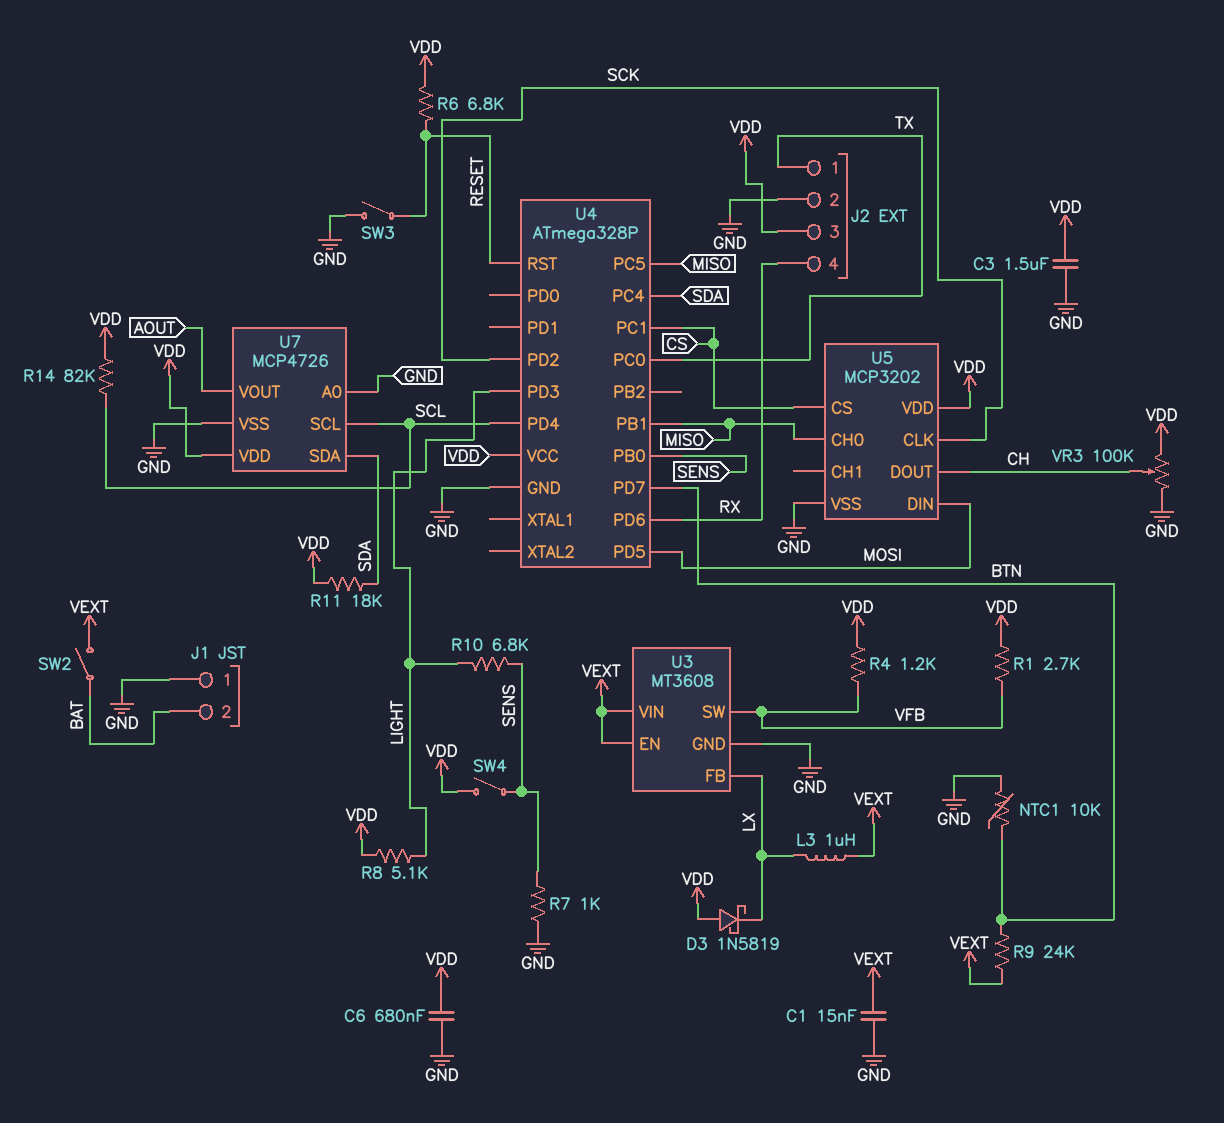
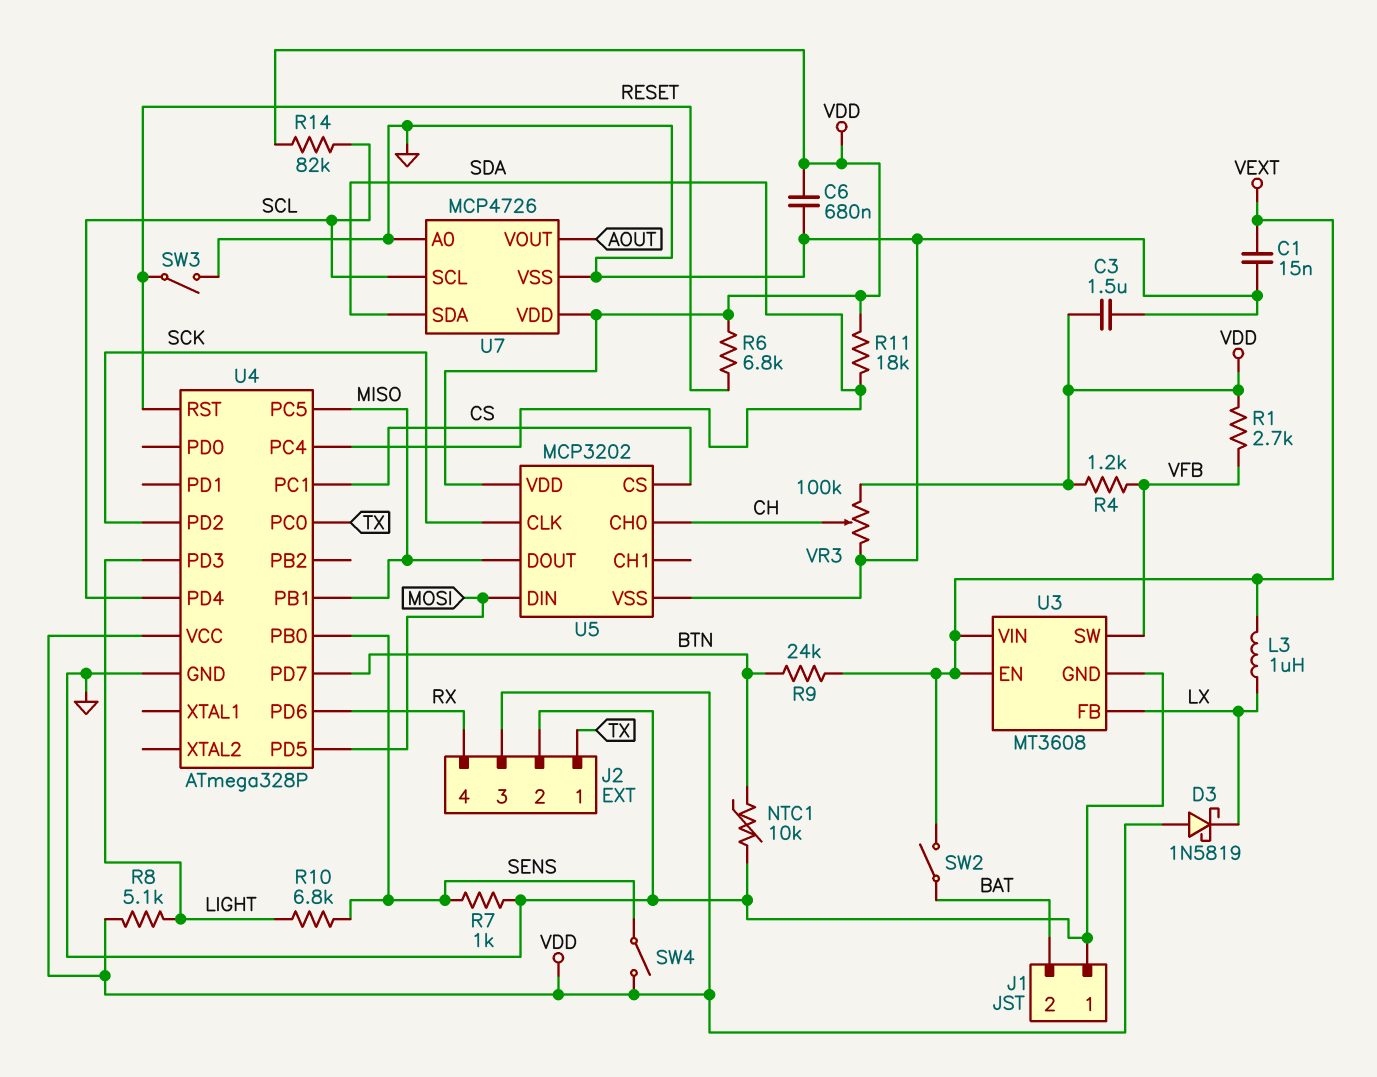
U5 pin CH0: MISO -> CH
U5 pin DOUT: CH -> MISO

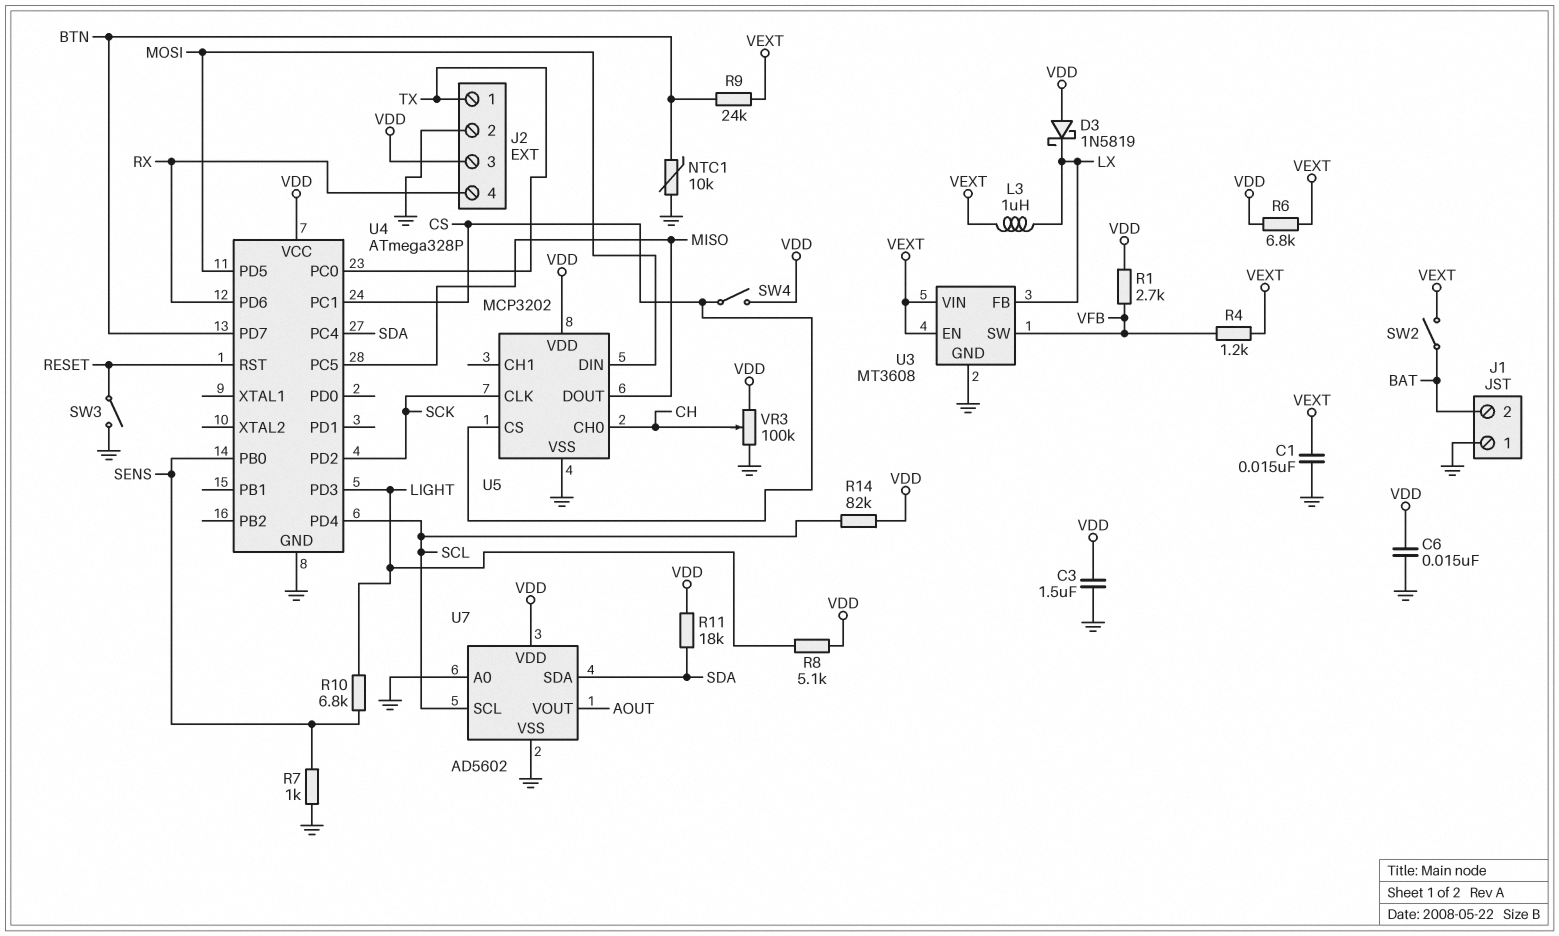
C6: 680nF (GND, VDD) -> 15nF (GND, VDD)
R4: 1.2k (VDD, VFB) -> 1.2k (VEXT, VFB)
R6: 6.8k (RESET, VDD) -> 6.8k (VDD, VEXT)
SW4: switch (SENS, VDD) -> switch (CS, VDD)
U4 pin PB1: MISO -> none
U7: MCP4726 -> AD5602

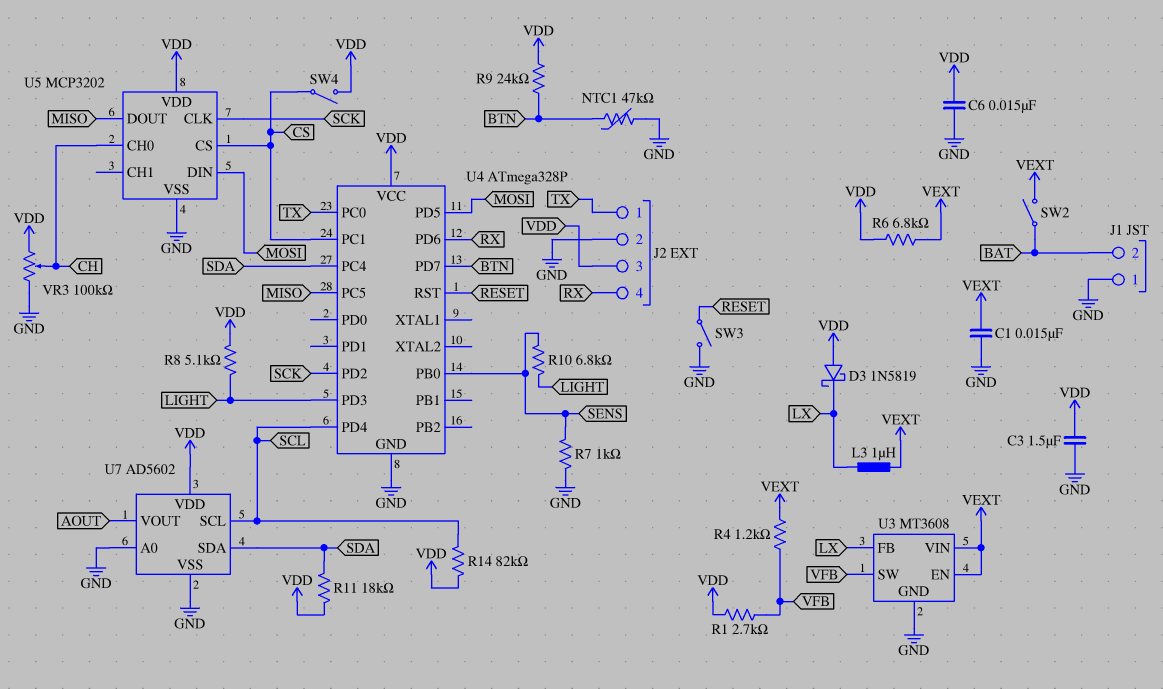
NTC1: 10k (BTN, GND) -> 47k (BTN, GND)
R9: 24k (BTN, VEXT) -> 24k (BTN, VDD)

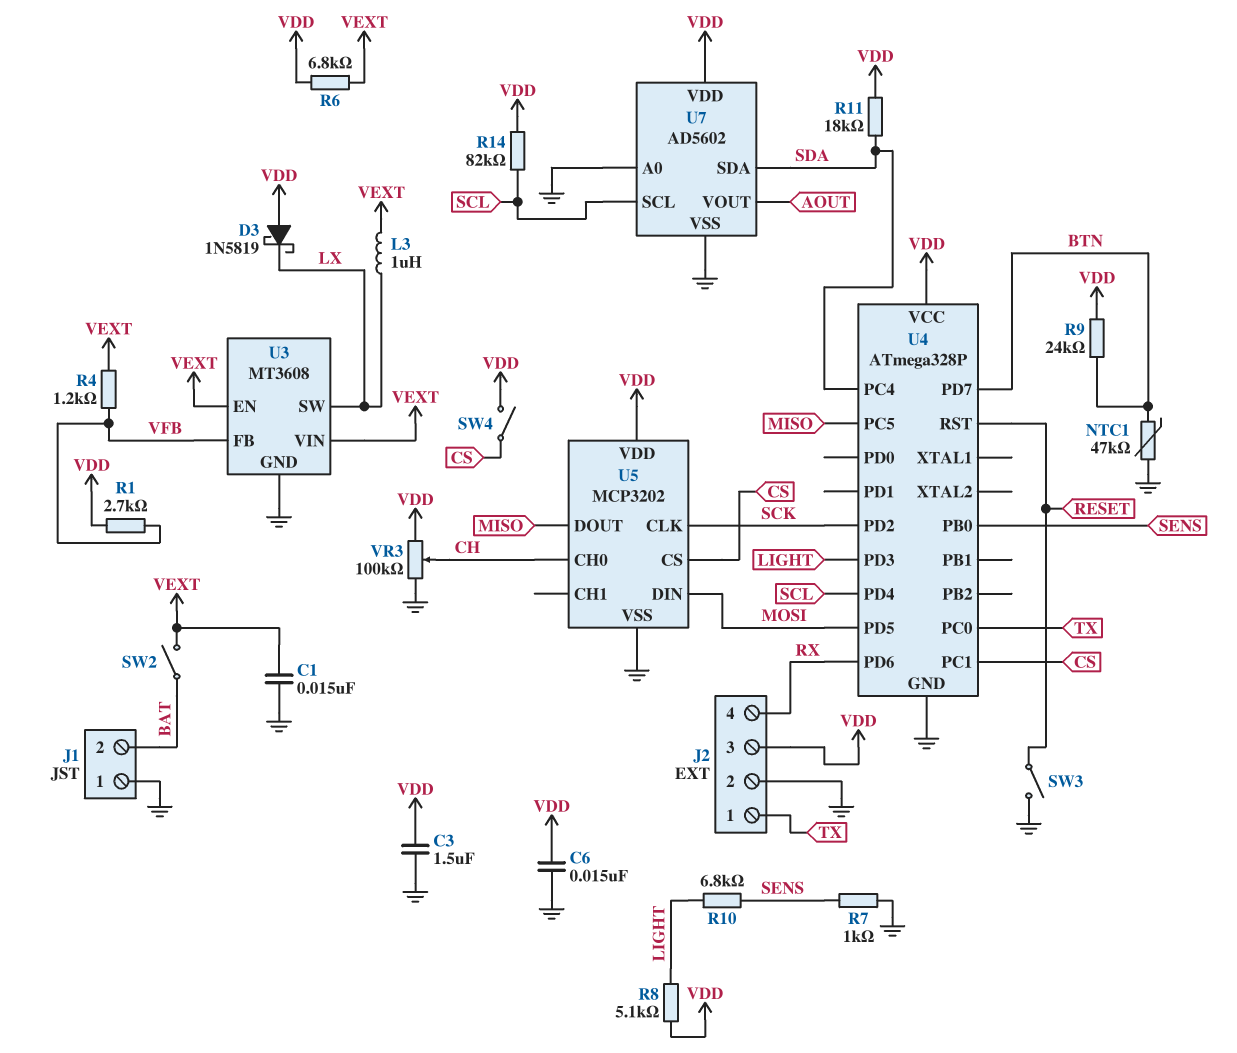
U3 pin FB: LX -> VFB
U3 pin SW: VFB -> LX

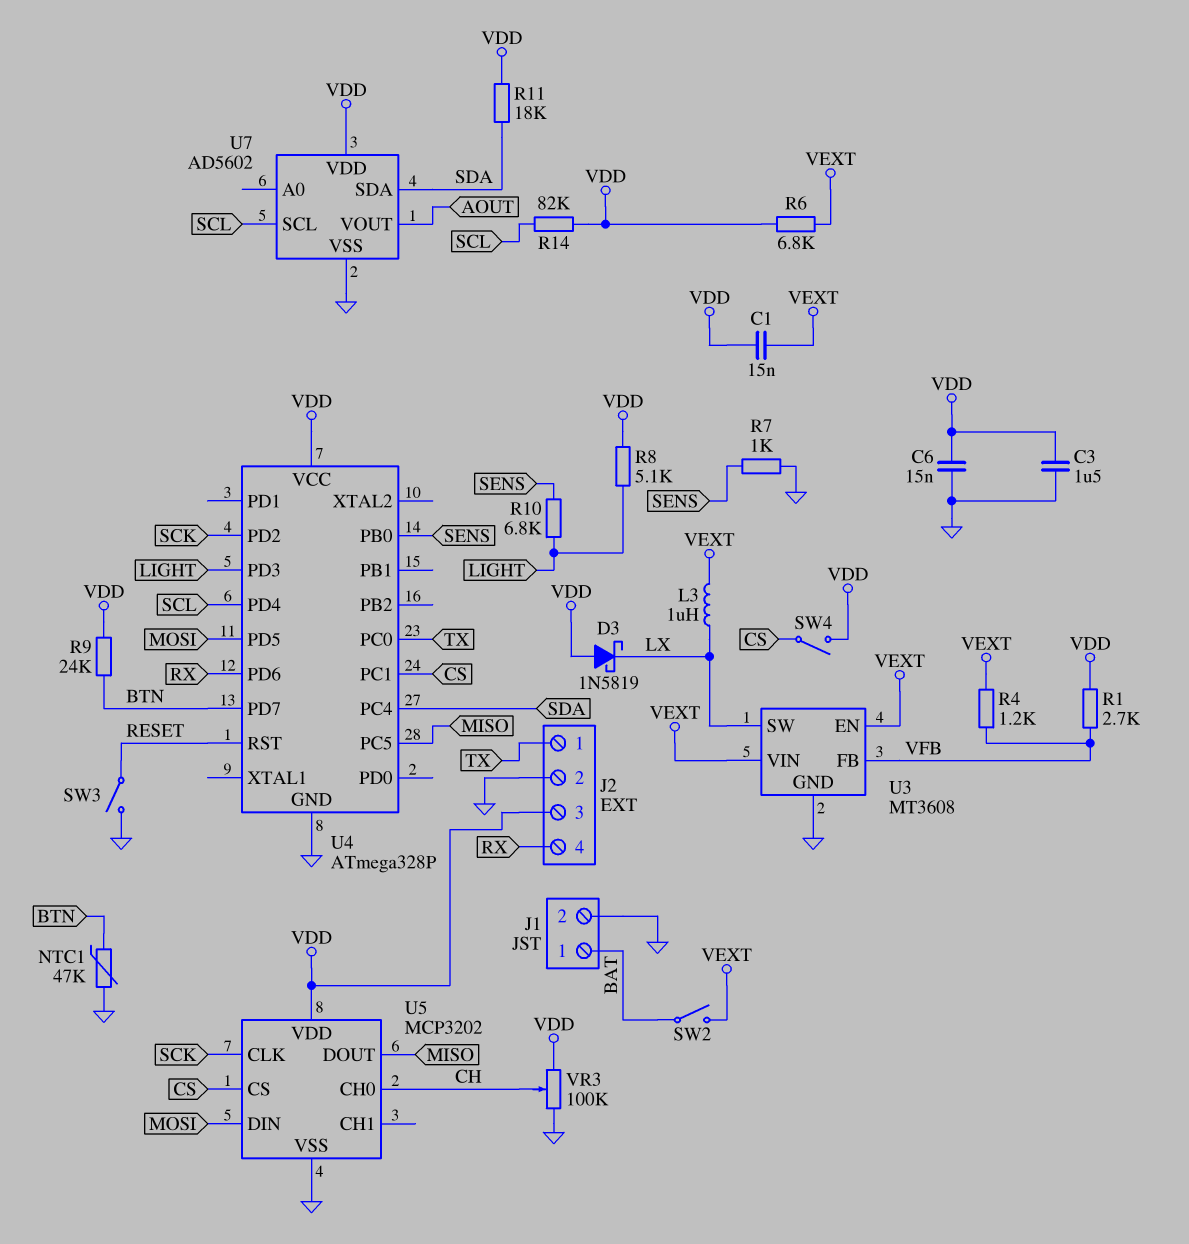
C1: 15nF (GND, VEXT) -> 15nF (VDD, VEXT)
J1 pin 1: GND -> BAT
J1 pin 2: BAT -> GND
U7 pin A0: GND -> none

